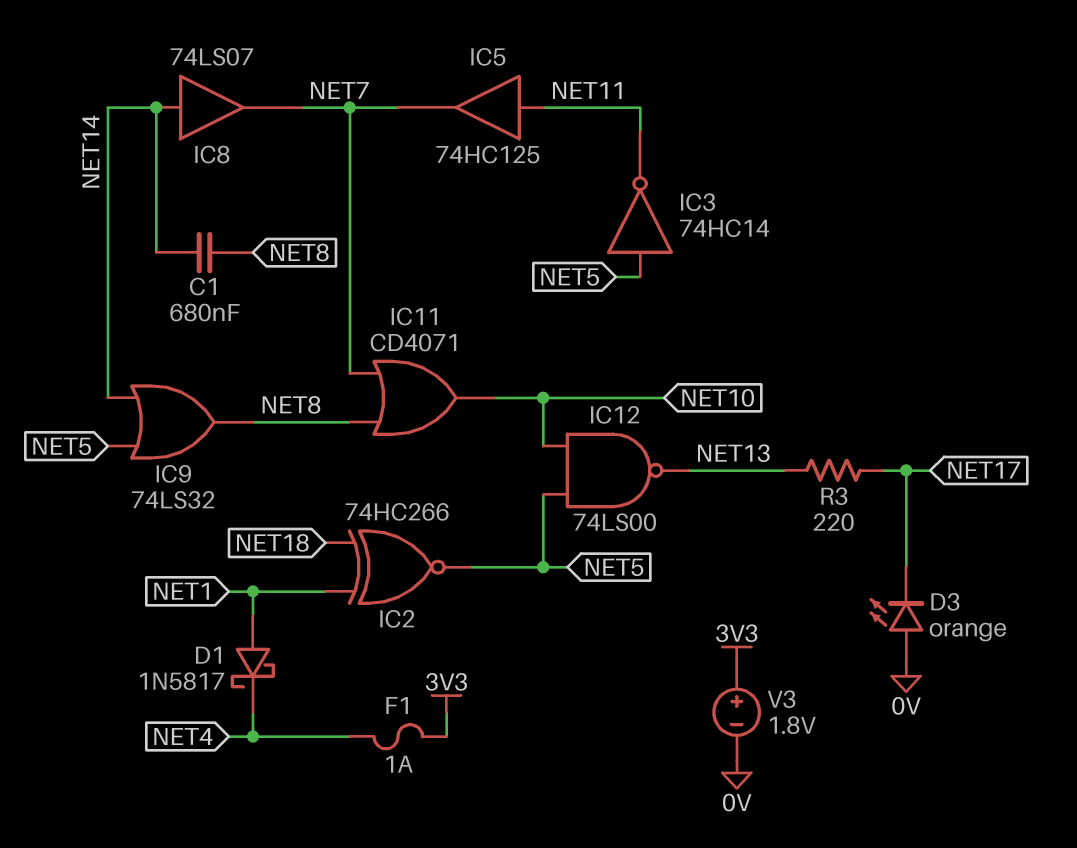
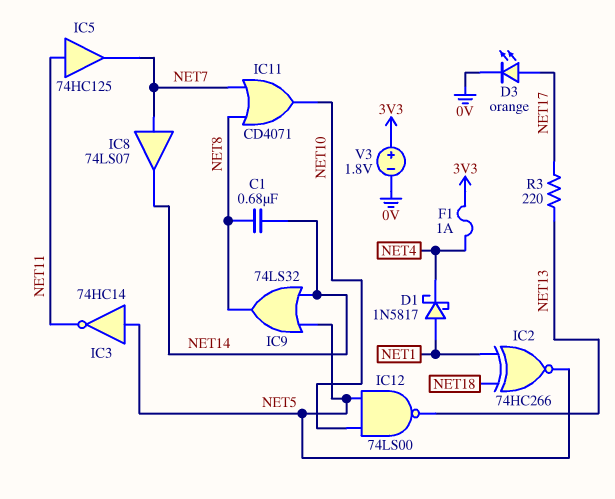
D3: LED orange (A 0V, K NET17) -> LED orange (A NET17, K 0V)
IC8: buffer 74LS07 (in NET14, out NET7) -> buffer 74LS07 (in NET7, out NET14)

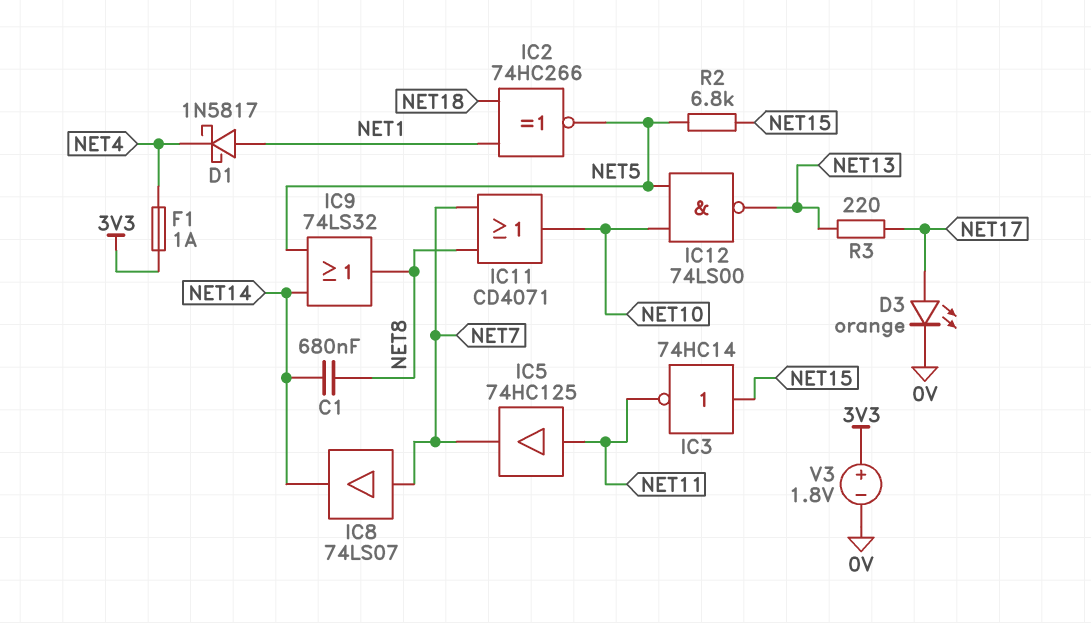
IC3: NOT 74HC14 (in NET5, out NET11) -> NOT 74HC14 (in NET15, out NET11)
R2: none -> 6.8k (NET5, NET15)

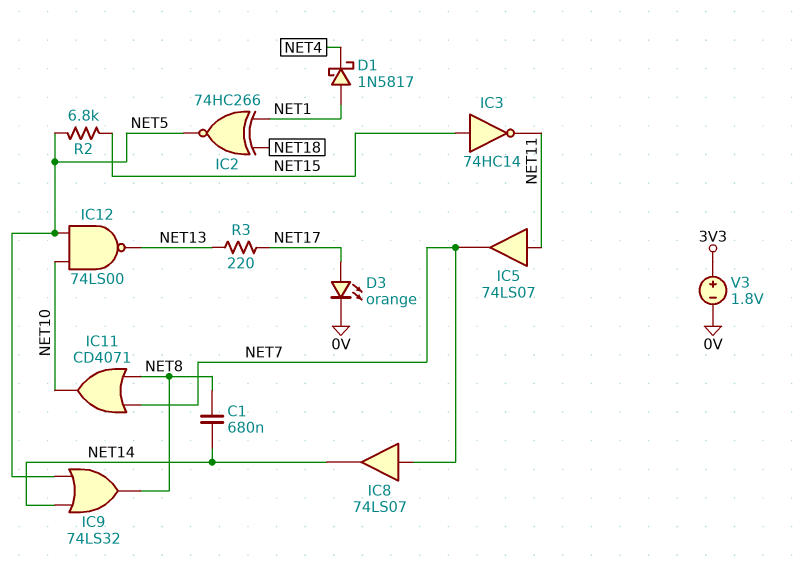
F1: 1A (3V3, NET4) -> none
IC5: buffer 74HC125 (in NET11, out NET7) -> buffer 74LS07 (in NET11, out NET7)

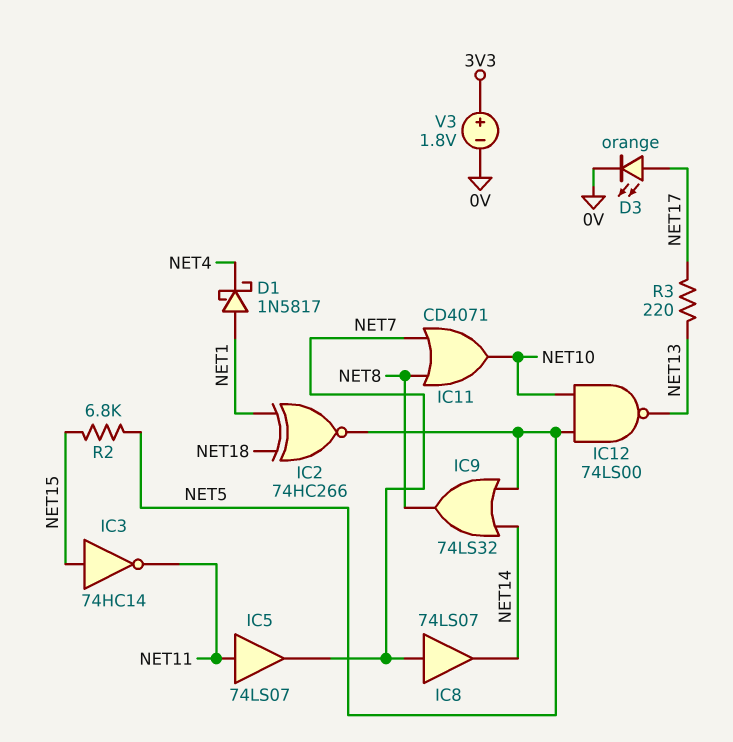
C1: 680nF (NET8, NET14) -> none

